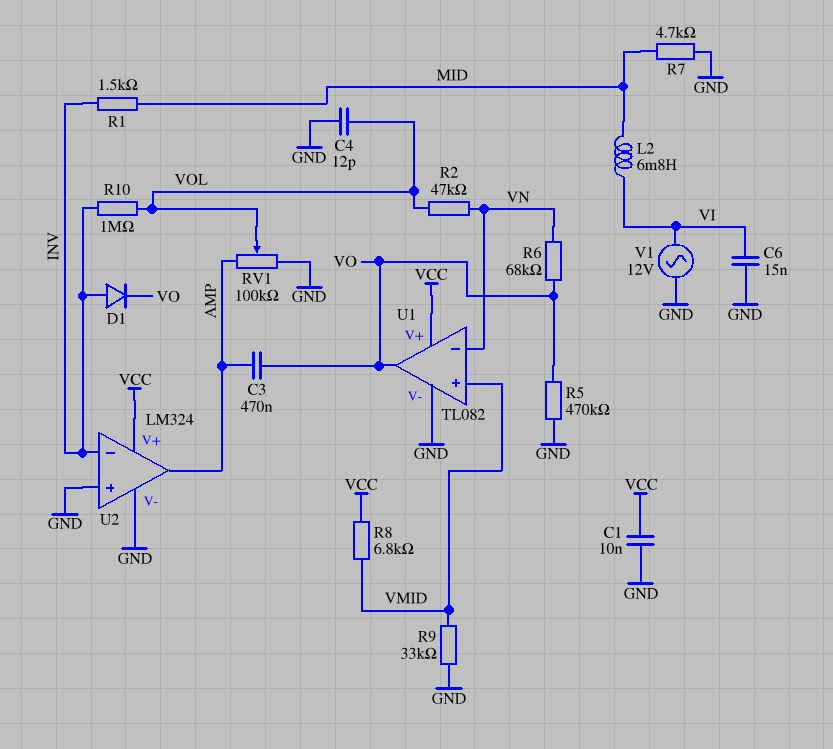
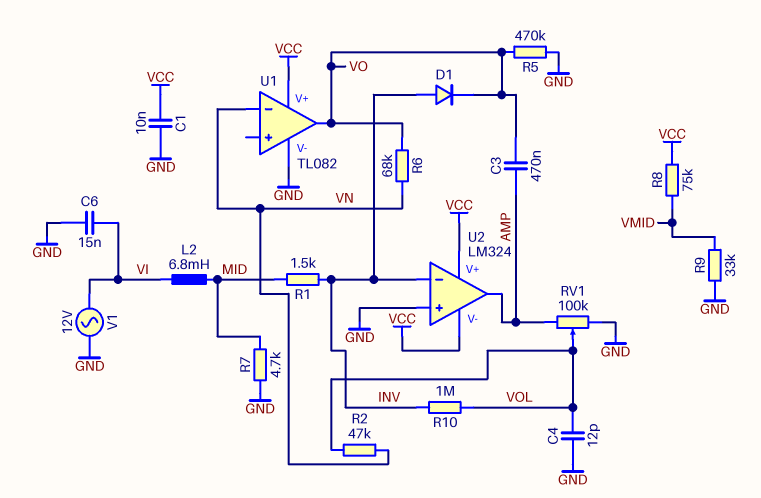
R8: 6.8k (VCC, VMID) -> 75k (VCC, VMID)
U1 pin in+: VMID -> none
U2 pin V-: GND -> VCC

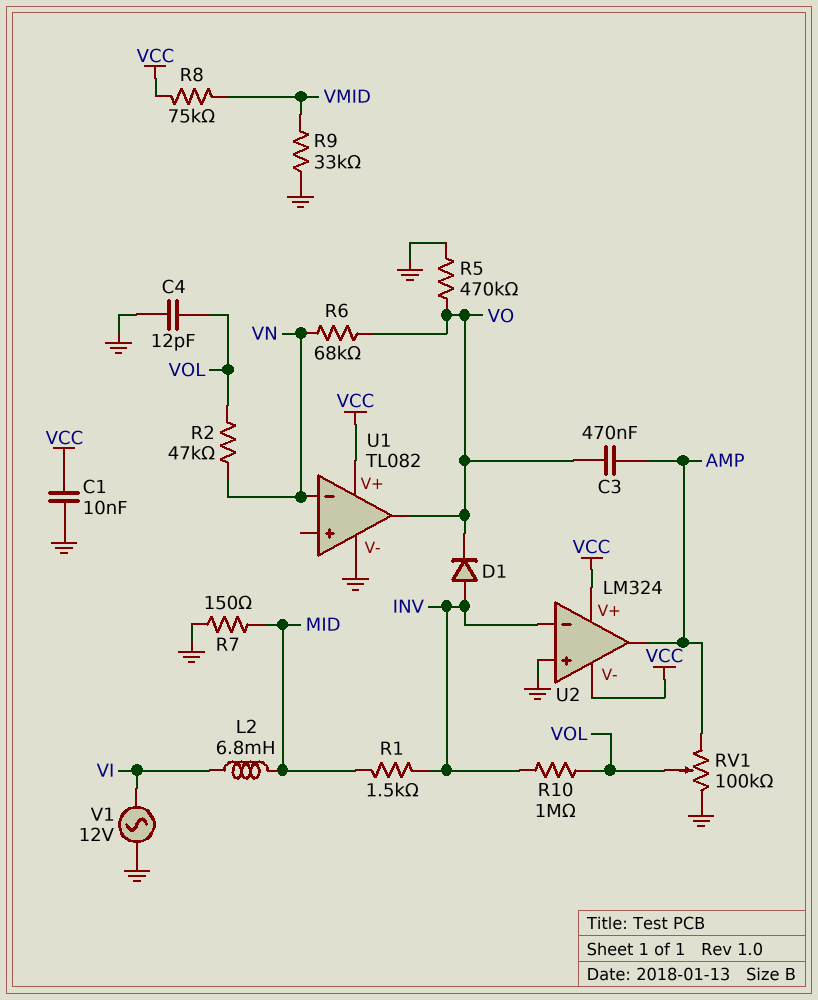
C6: 15nF (GND, VI) -> none
R7: 4.7k (GND, MID) -> 150 (GND, MID)

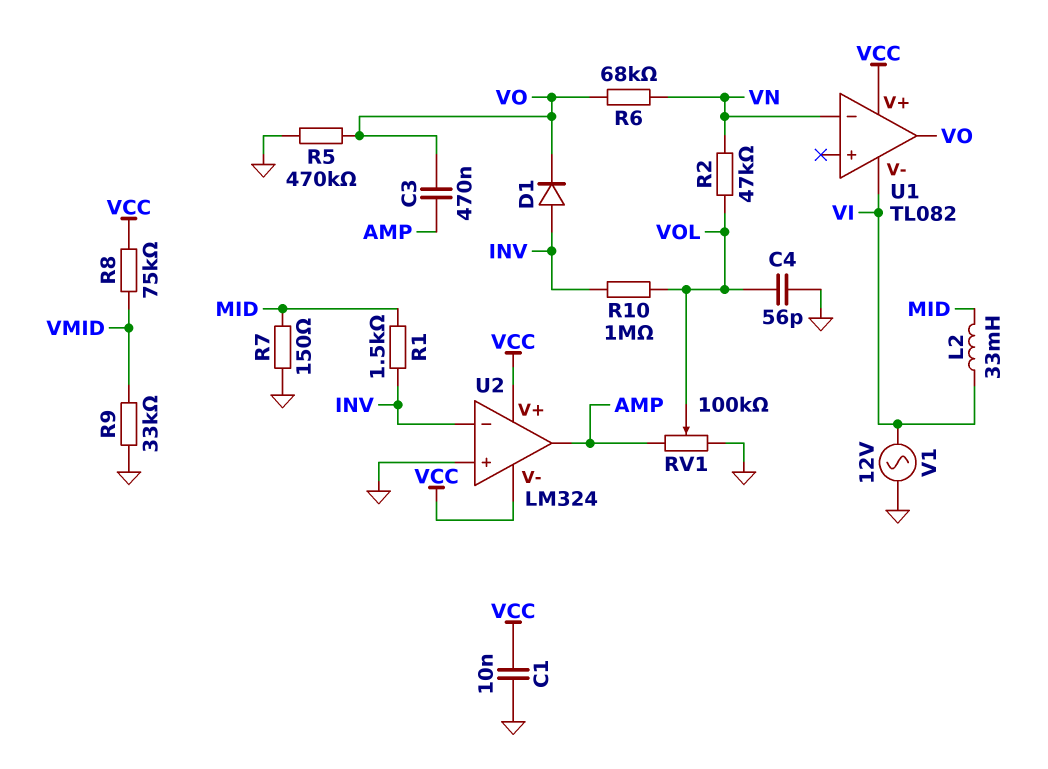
C4: 12pF (GND, VOL) -> 56pF (GND, VOL)
L2: 6.8mH (MID, VI) -> 33mH (MID, VI)
U1 pin V-: GND -> VI

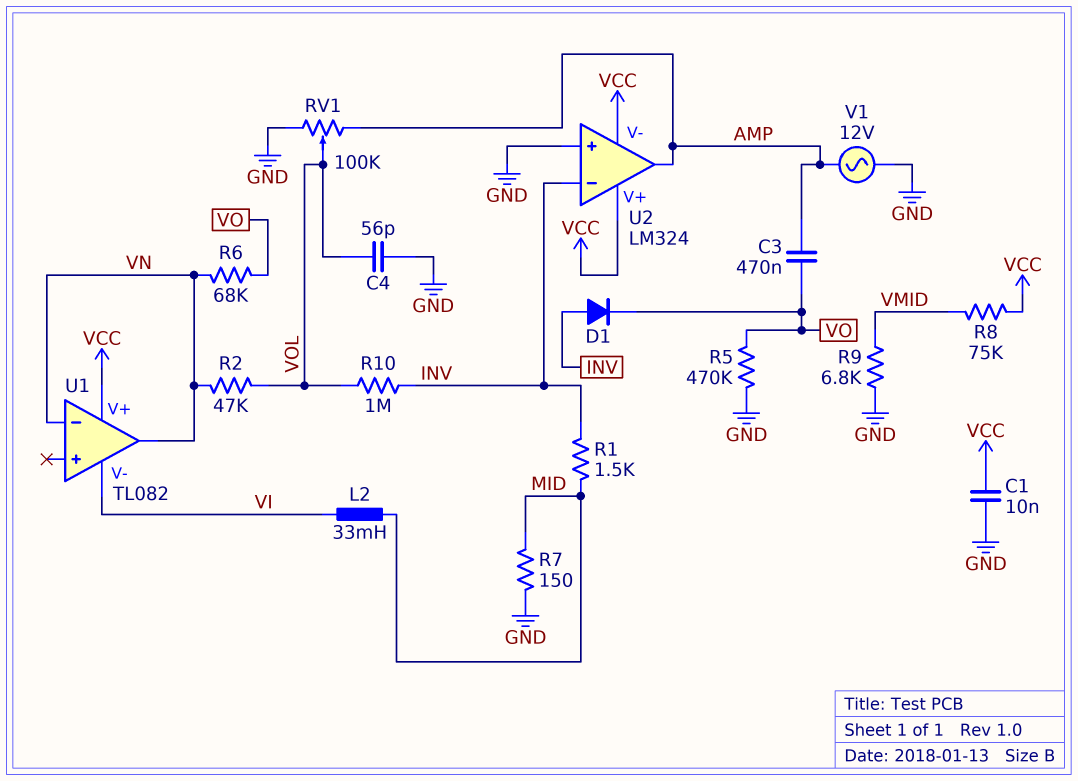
R9: 33k (GND, VMID) -> 6.8k (GND, VMID)
U1 pin out: VO -> VN
V1: AC 12V (GND, VI) -> AC 12V (AMP, GND)

